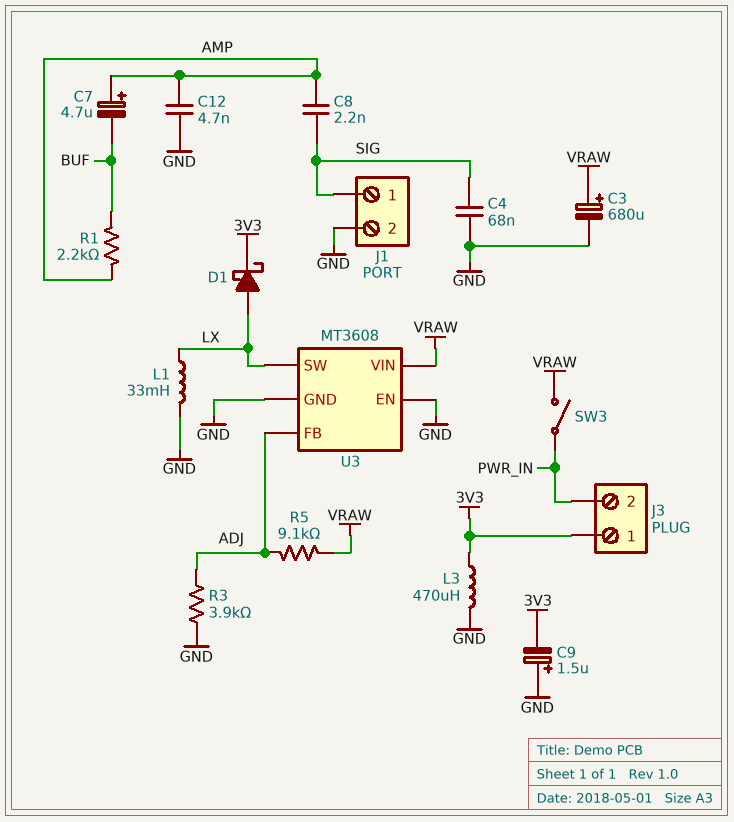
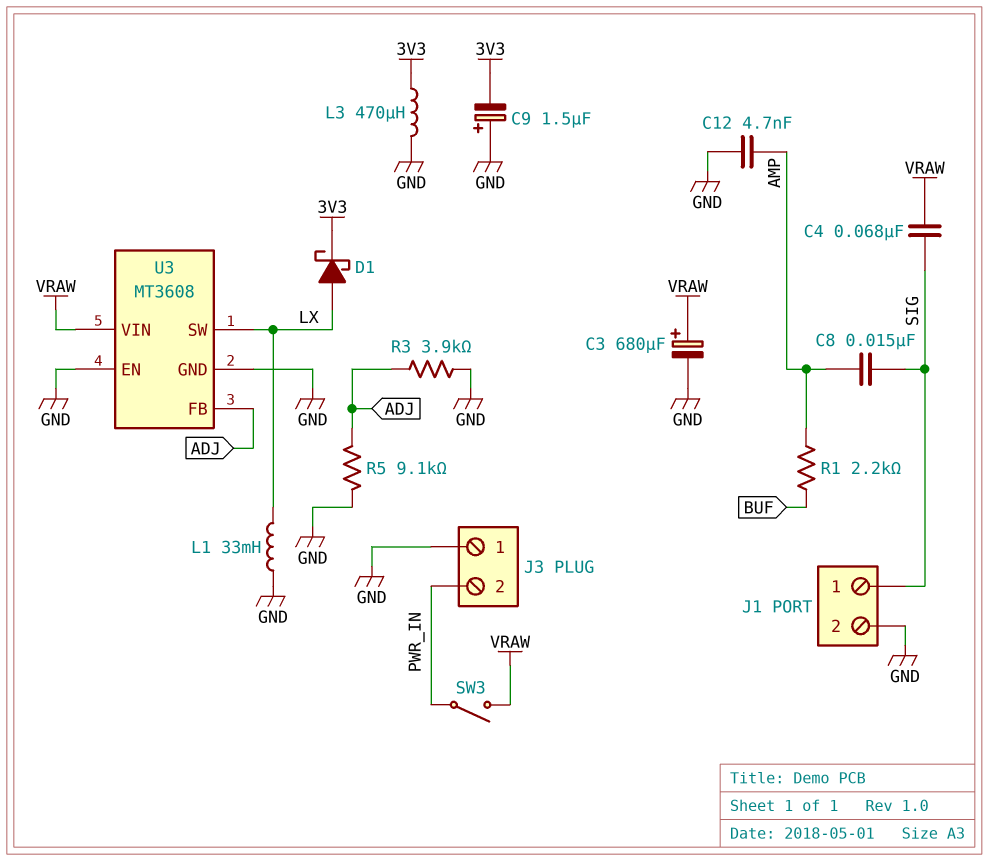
C4: 68nF (GND, SIG) -> 68nF (SIG, VRAW)
C7: 4.7uF (plus AMP, minus BUF) -> none
C8: 2.2nF (AMP, SIG) -> 15nF (AMP, SIG)
J3 pin 1: 3V3 -> GND
R5: 9.1k (ADJ, VRAW) -> 9.1k (ADJ, GND)

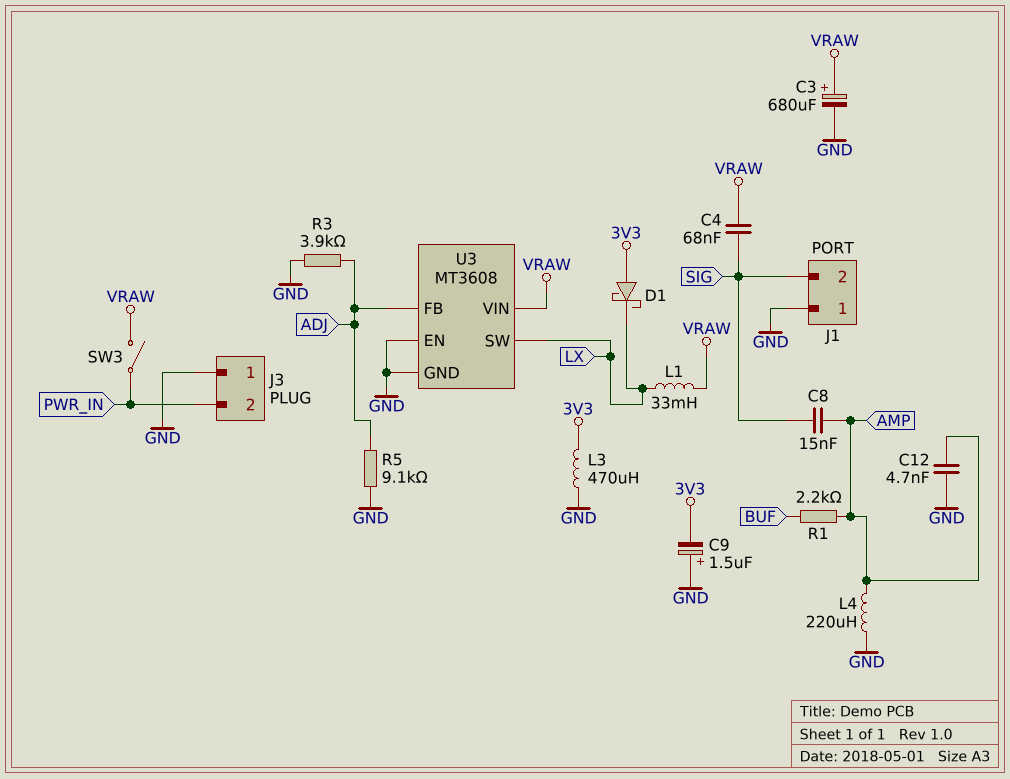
D1: schottky (A LX, K 3V3) -> schottky (A 3V3, K LX)
J1 pin 1: SIG -> GND
J1 pin 2: GND -> SIG
L1: 33mH (GND, LX) -> 33mH (LX, VRAW)
L4: none -> 220uH (AMP, GND)

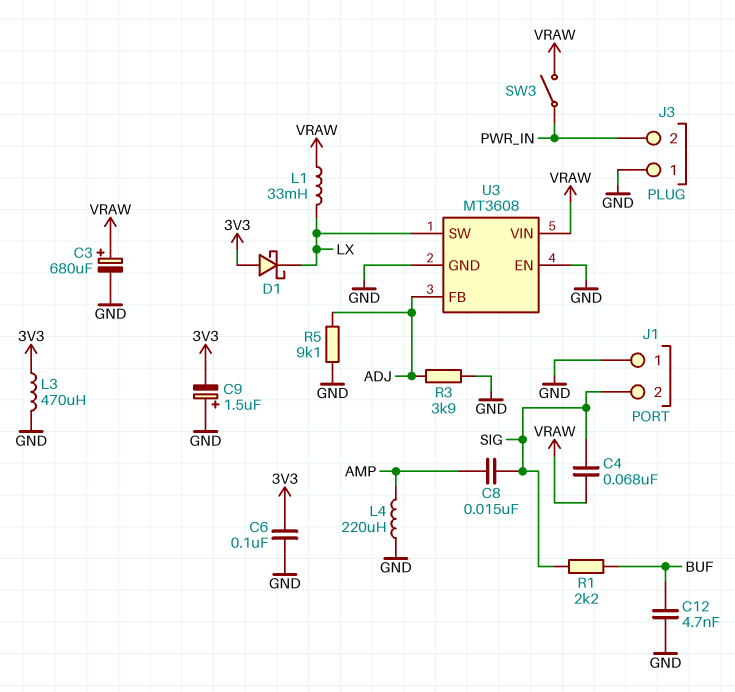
C6: none -> 100nF (3V3, GND)
C12: 4.7nF (AMP, GND) -> 4.7nF (BUF, GND)
R1: 2.2k (AMP, BUF) -> 2.2k (BUF, SIG)

